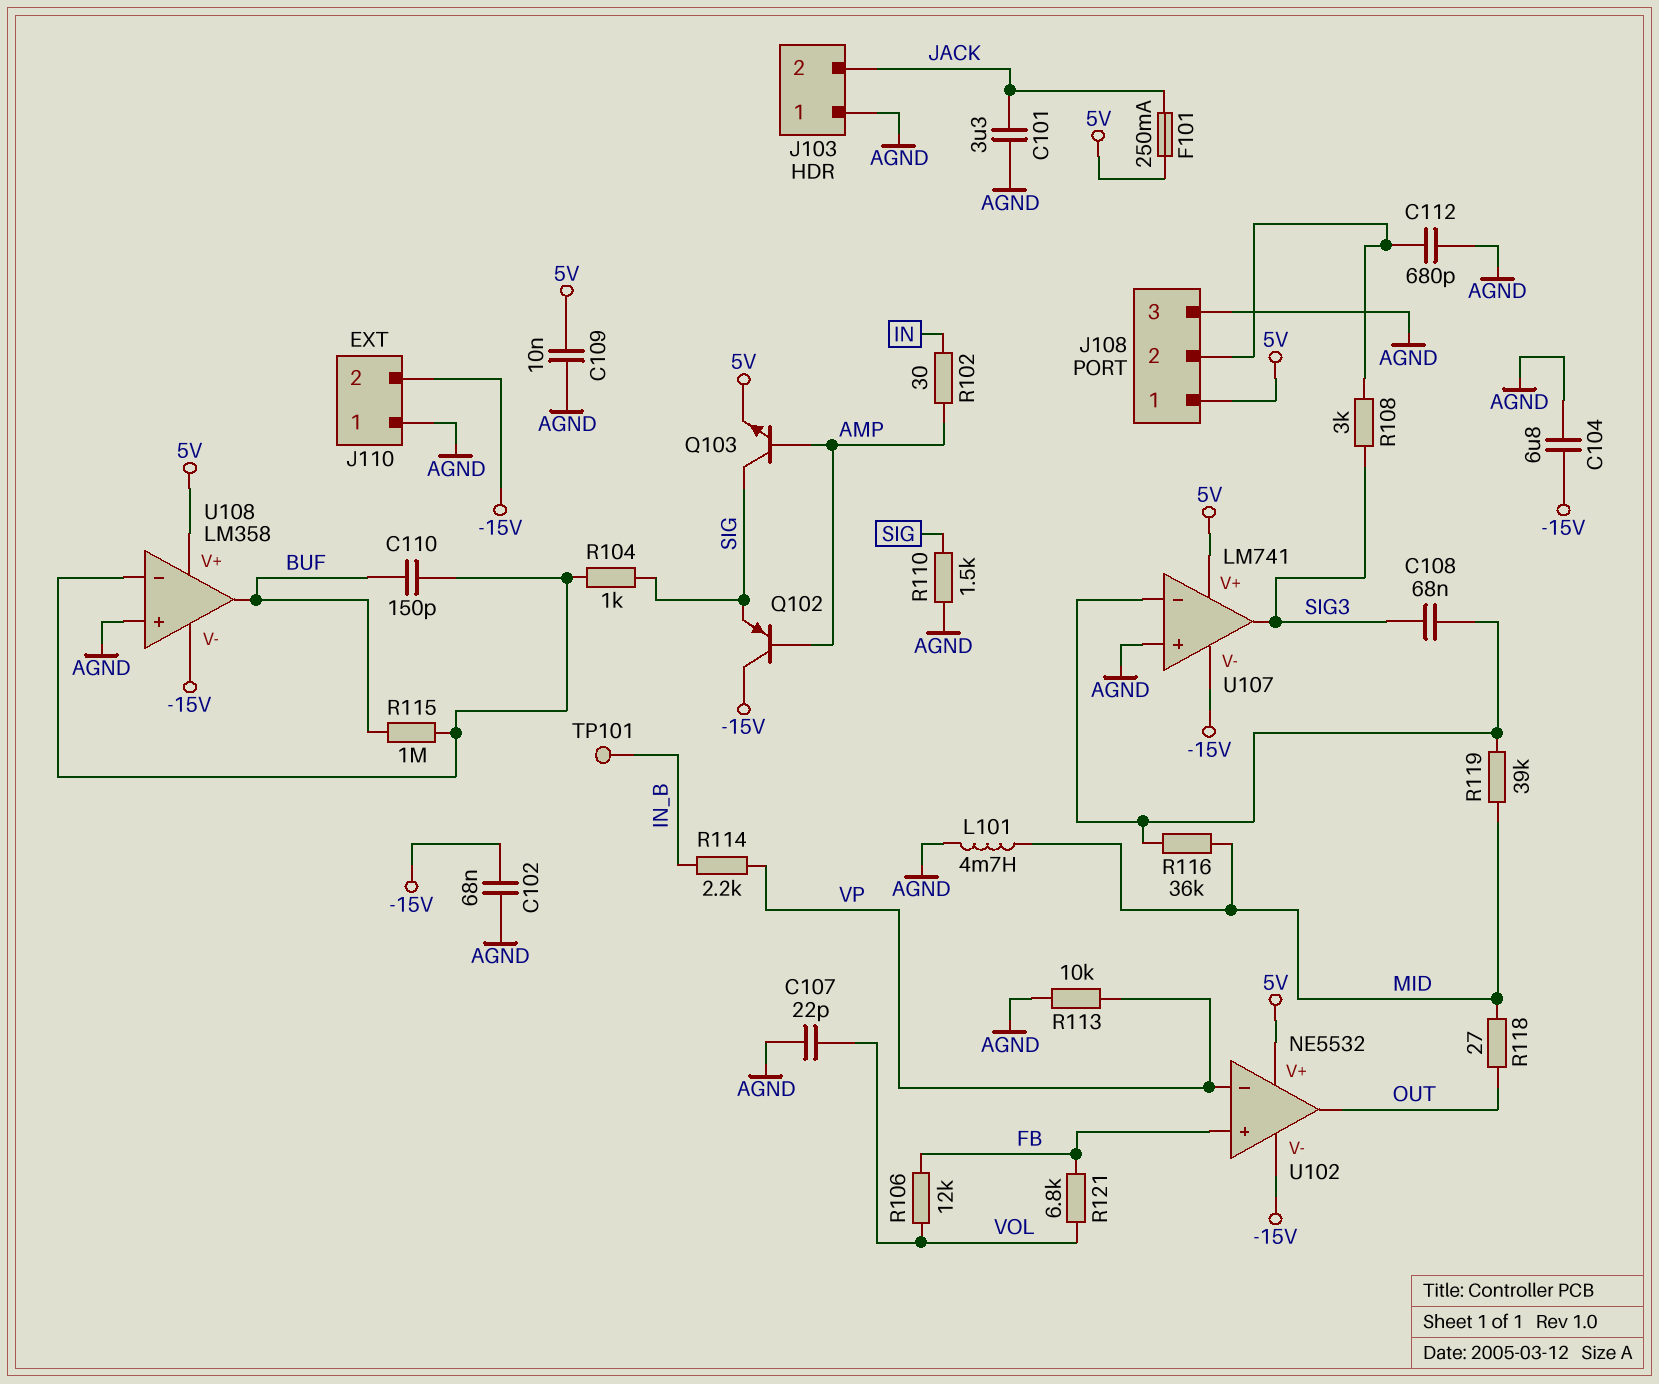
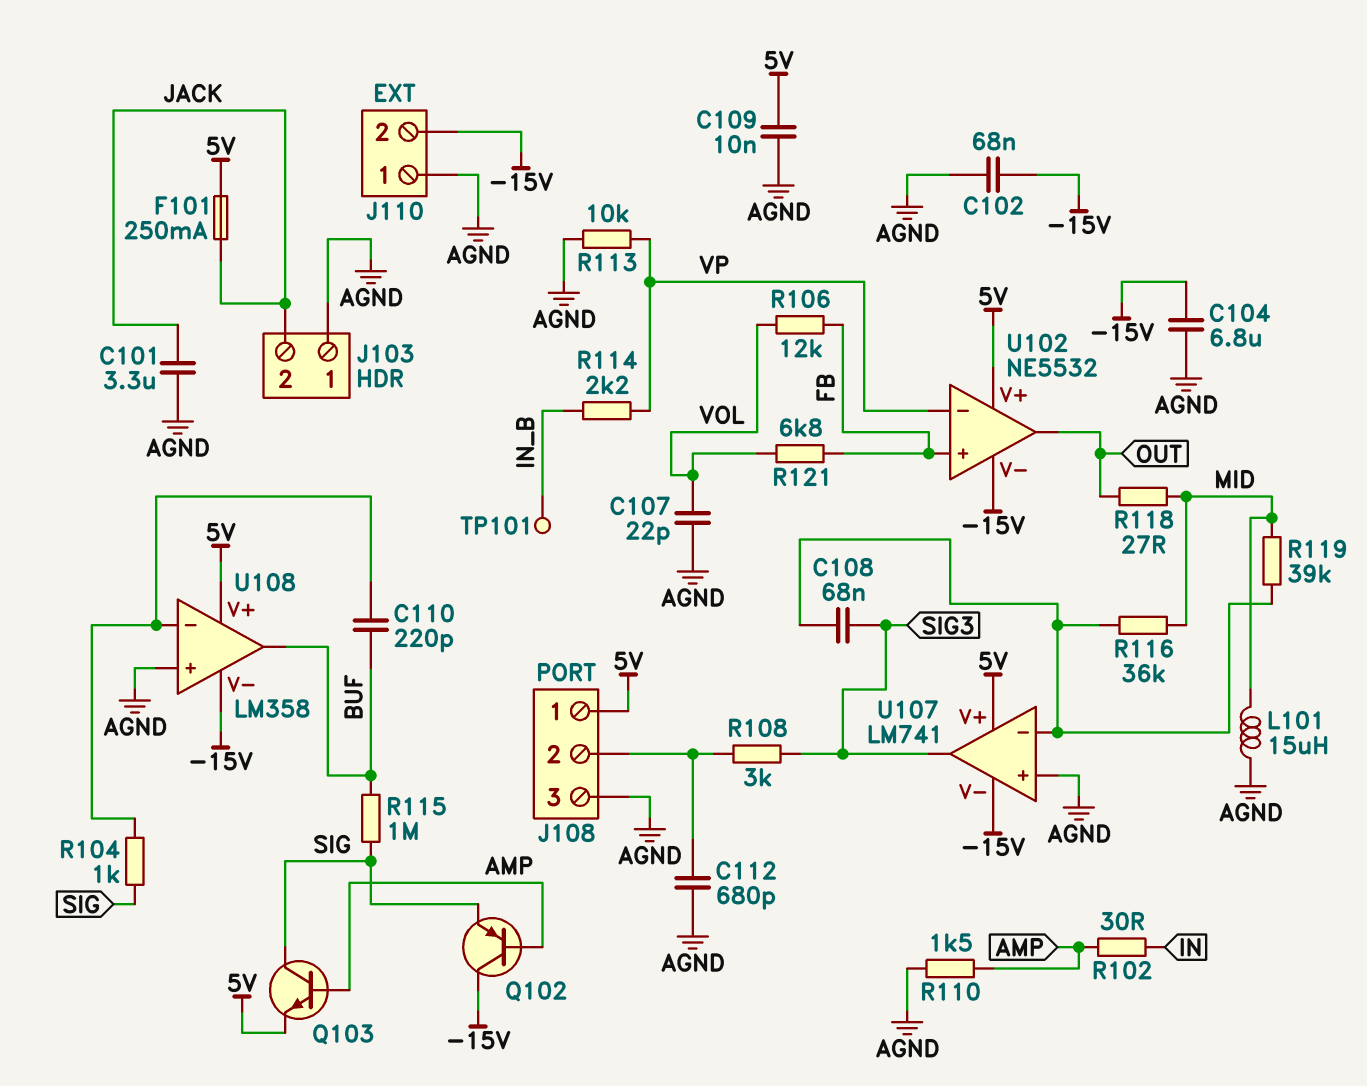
C110: 150pF (BUF, U108/in-) -> 220pF (BUF, U108/in-)
L101: 4.7mH (AGND, MID) -> 15uH (AGND, MID)
R110: 1.5k (AGND, SIG) -> 1.5k (AGND, AMP)
R115: 1M (BUF, U108/in-) -> 1M (BUF, SIG)

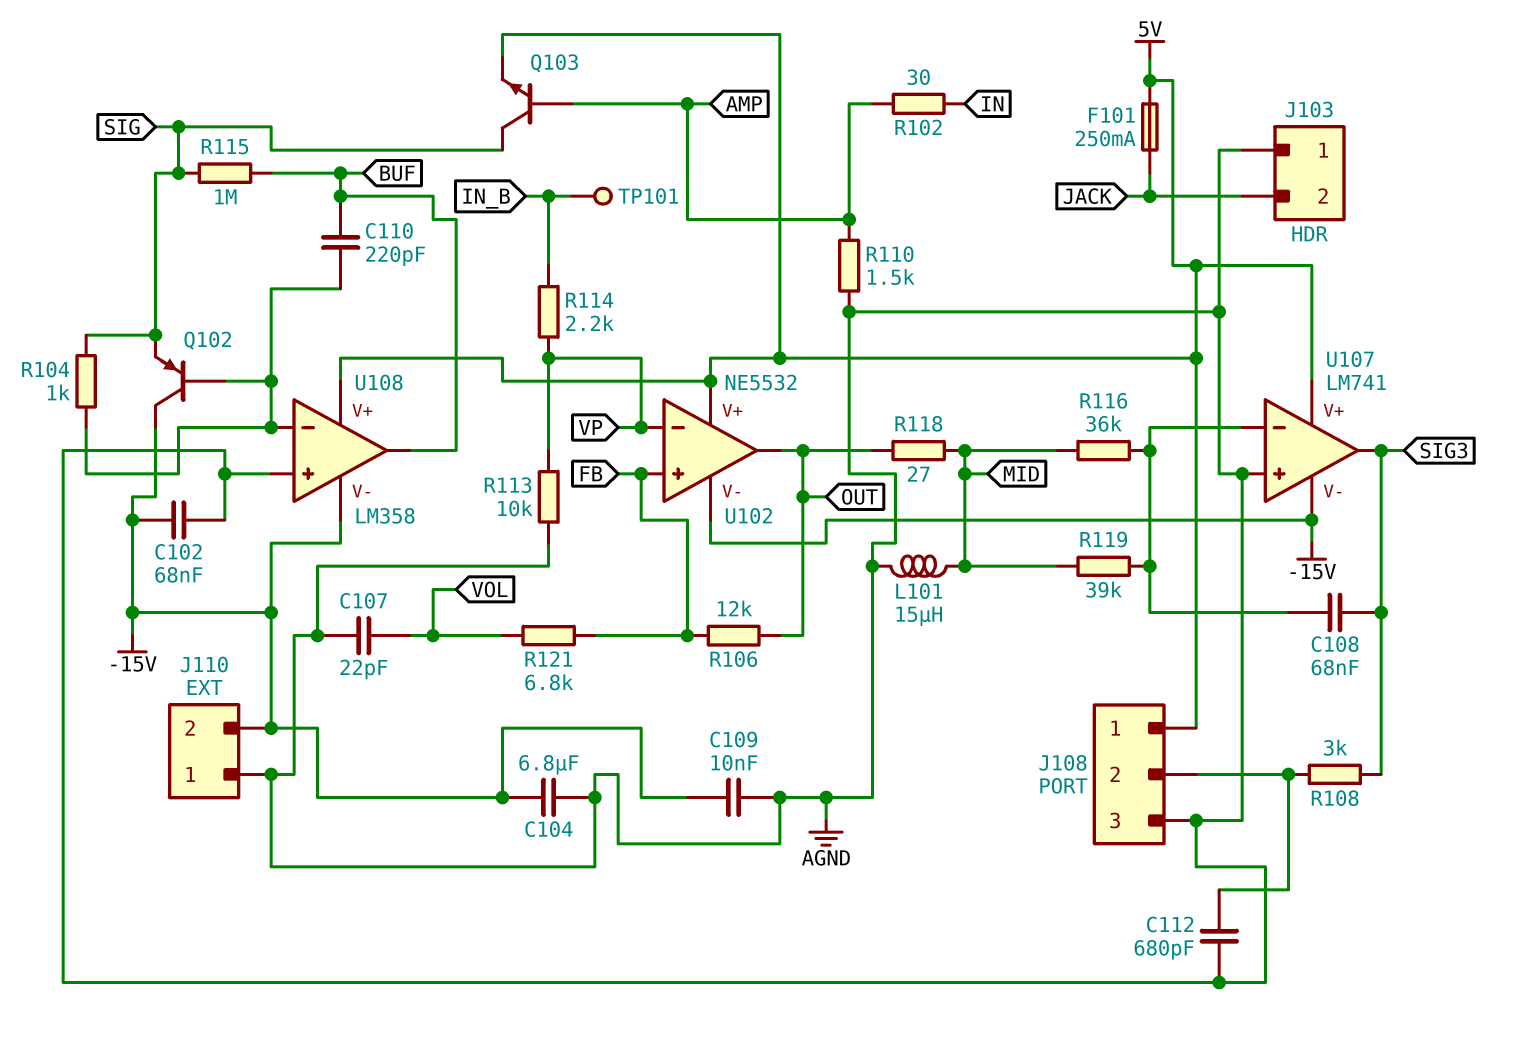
C101: 3.3uF (AGND, JACK) -> none
C109: 10nF (5V, AGND) -> 10nF (-15V, AGND)
Q102: PNP (B AMP, C -15V, E SIG) -> PNP (B U108/in-, C -15V, E SIG)
R106: 12k (FB, VOL) -> 12k (FB, OUT)

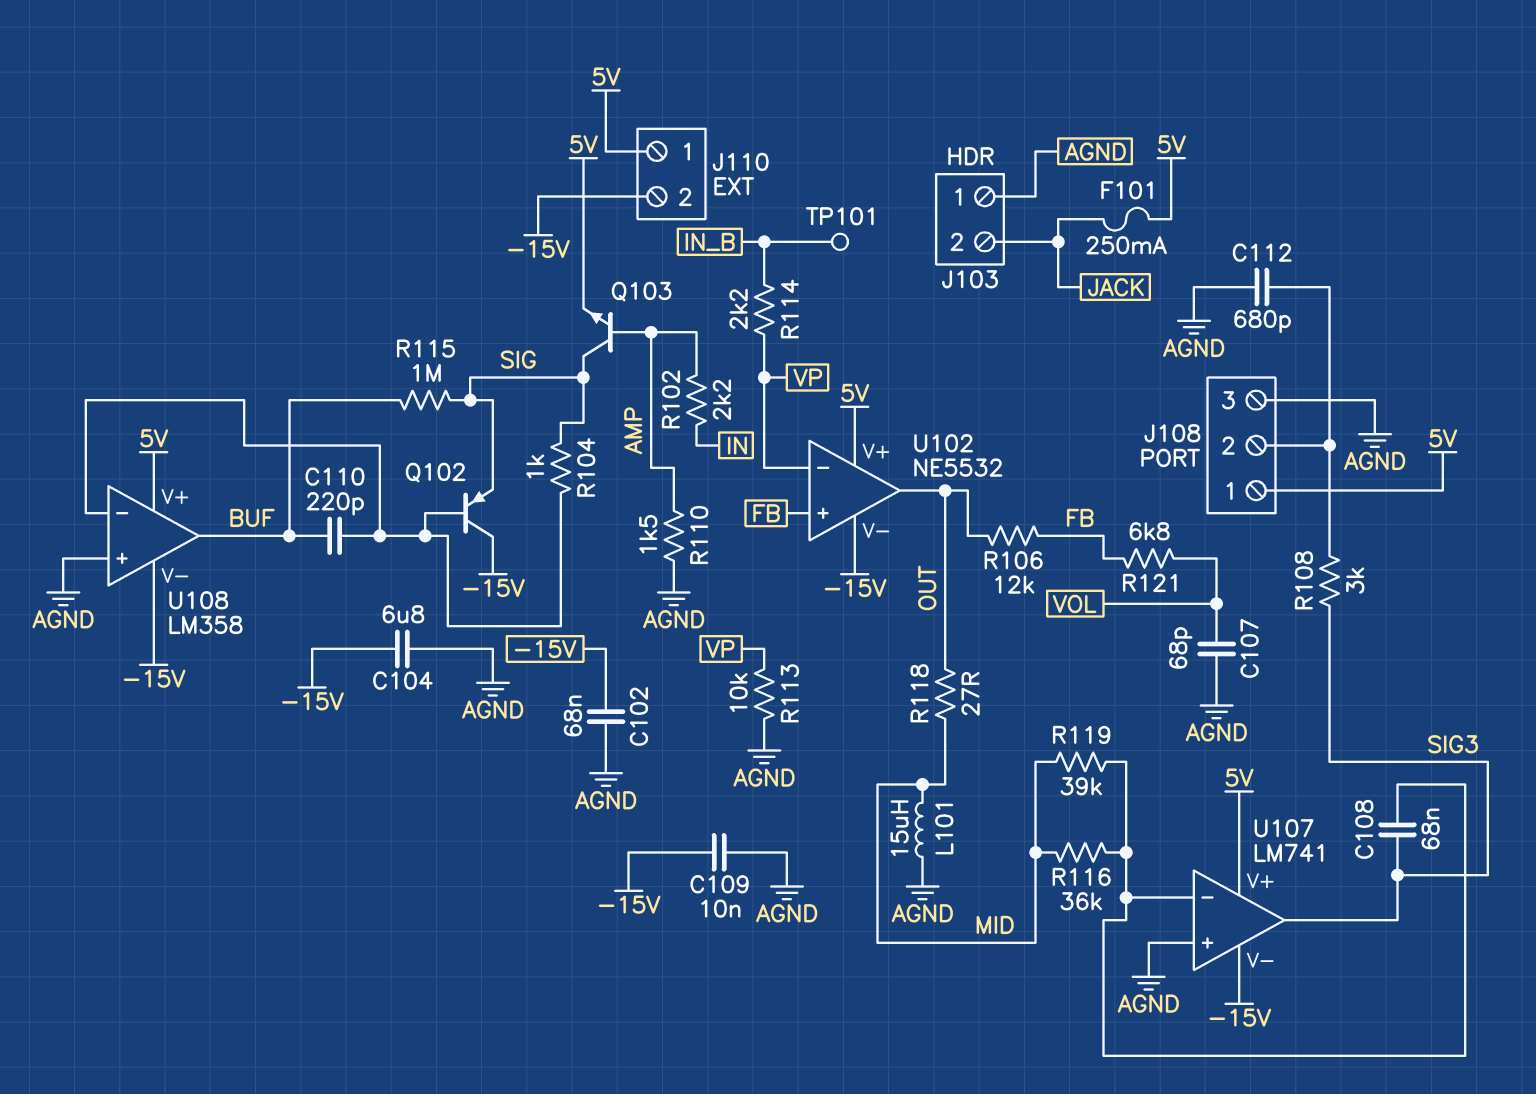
C107: 22pF (AGND, VOL) -> 68pF (AGND, VOL)
J110 pin 1: AGND -> 5V
R102: 30 (AMP, IN) -> 2.2k (AMP, IN)

